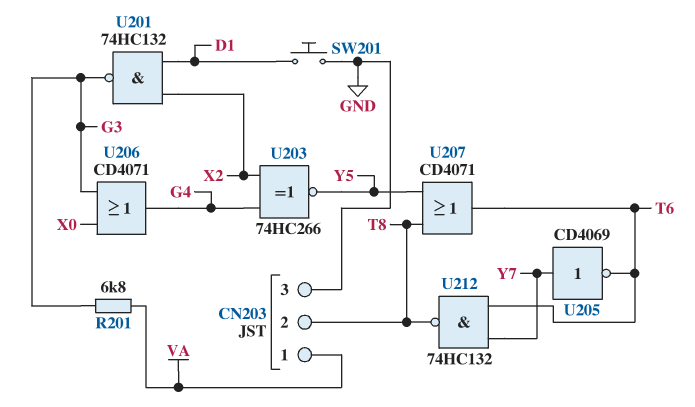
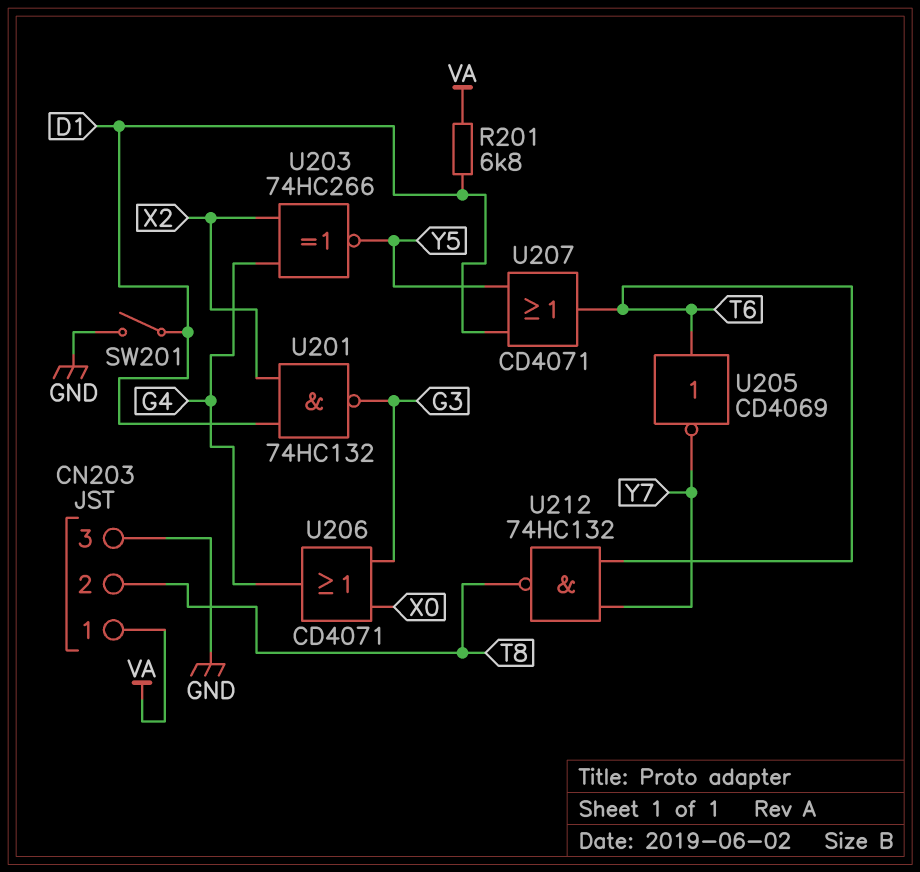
R201: 6.8k (G3, VA) -> 6.8k (D1, VA)
SW201: button (D1, GND) -> switch (D1, GND)
U205: NOT CD4069 (in Y7, out T6) -> NOT CD4069 (in T6, out Y7)
U207: OR CD4071 (in T8, in Y5, out T6) -> OR CD4071 (in D1, in Y5, out T6)

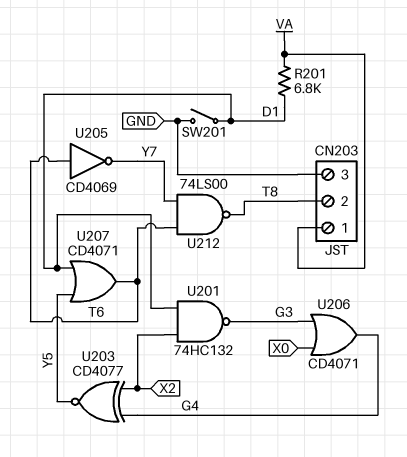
U203: XNOR 74HC266 (in G4, in X2, out Y5) -> XNOR CD4077 (in G4, in X2, out Y5)
U212: NAND 74HC132 (in T6, in Y7, out T8) -> NAND 74LS00 (in T6, in Y7, out T8)

